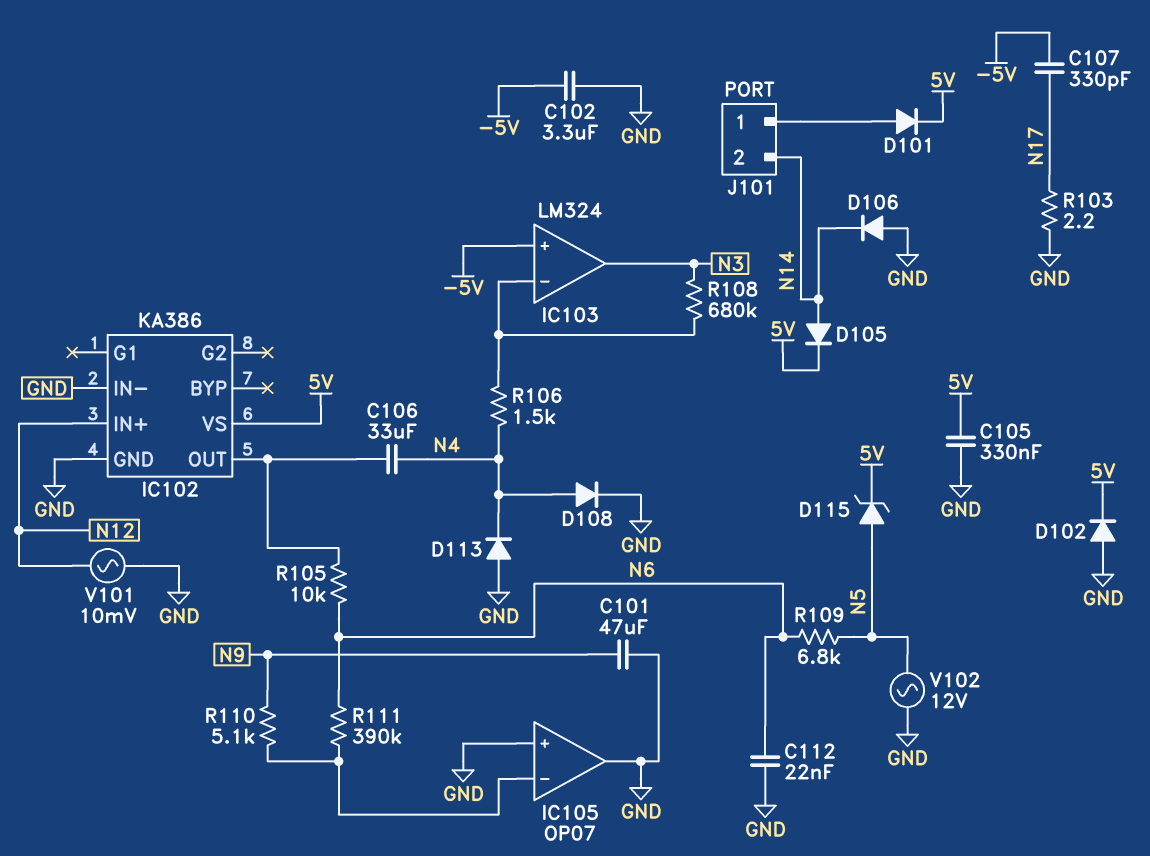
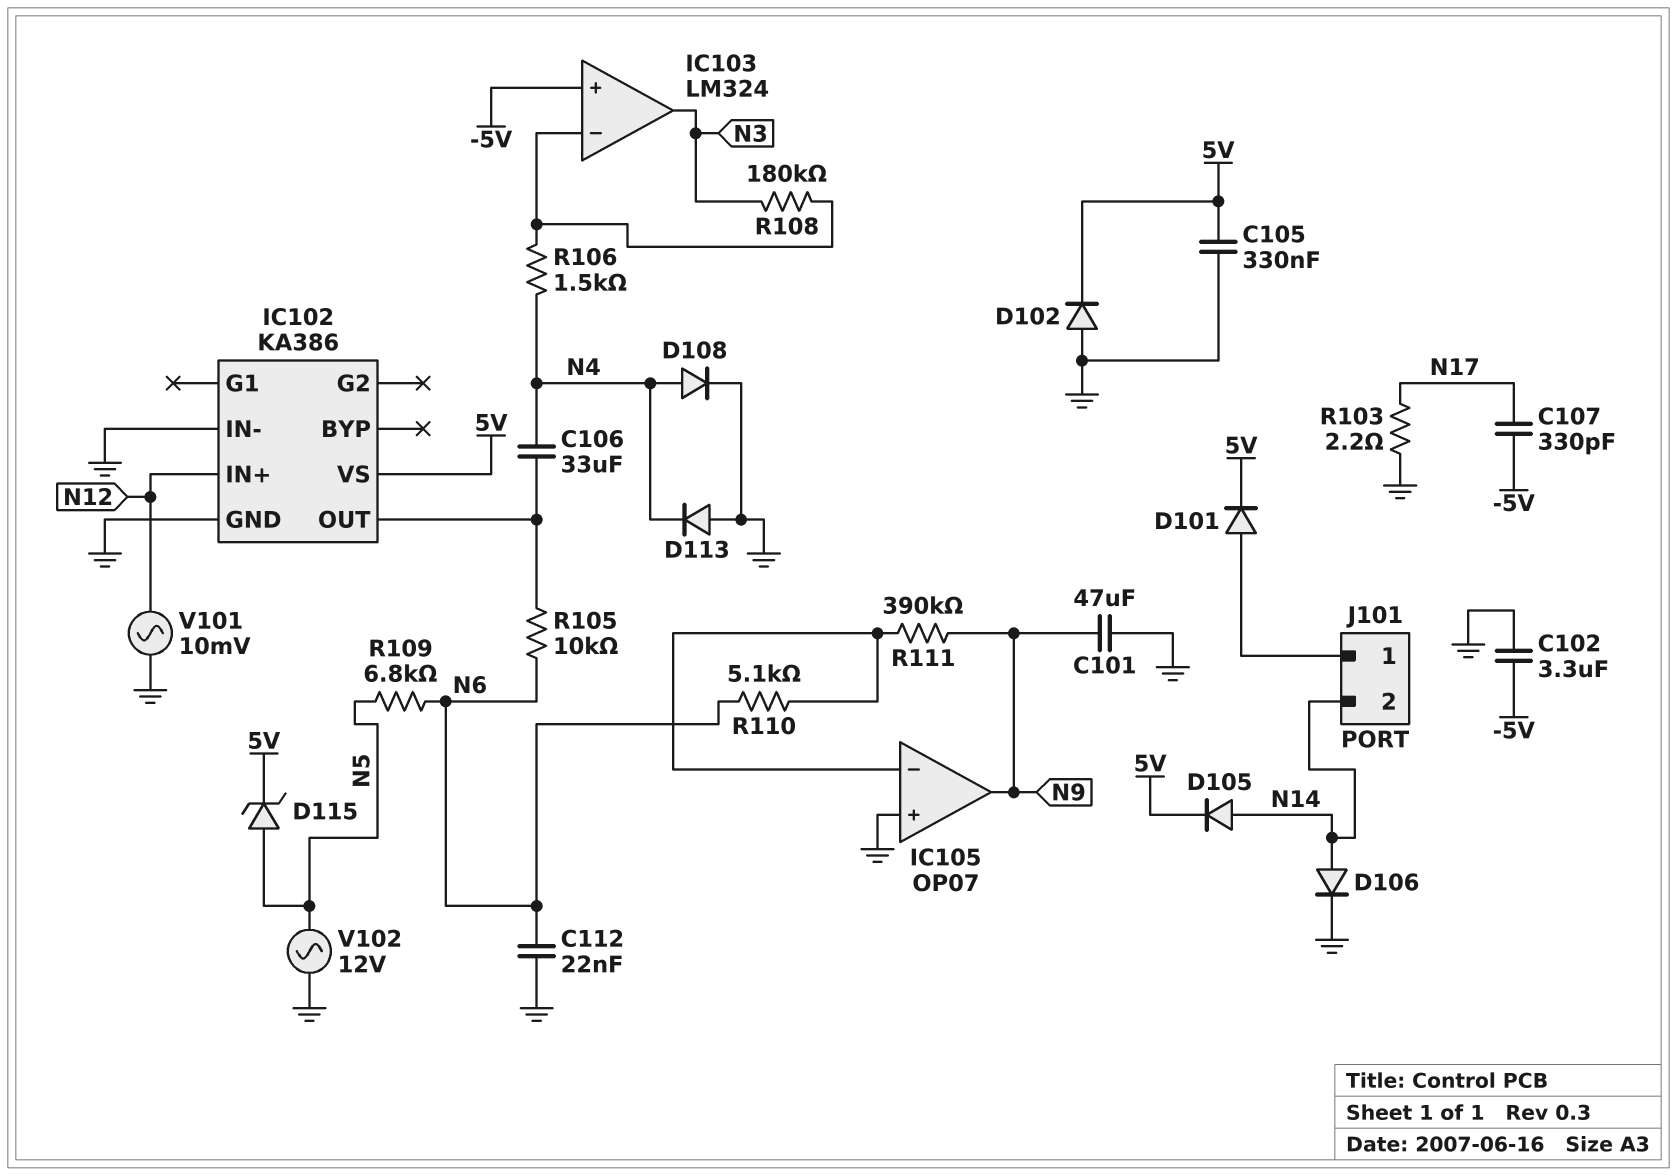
D106: diode (A GND, K N14) -> diode (A N14, K GND)
IC105 pin out: GND -> N9
R108: 680k (IC103/in-, N3) -> 180k (IC103/in-, N3)
R110: 5.1k (IC105/in-, N9) -> 5.1k (IC105/in-, N6)
R111: 390k (IC105/in-, N6) -> 390k (IC105/in-, N9)

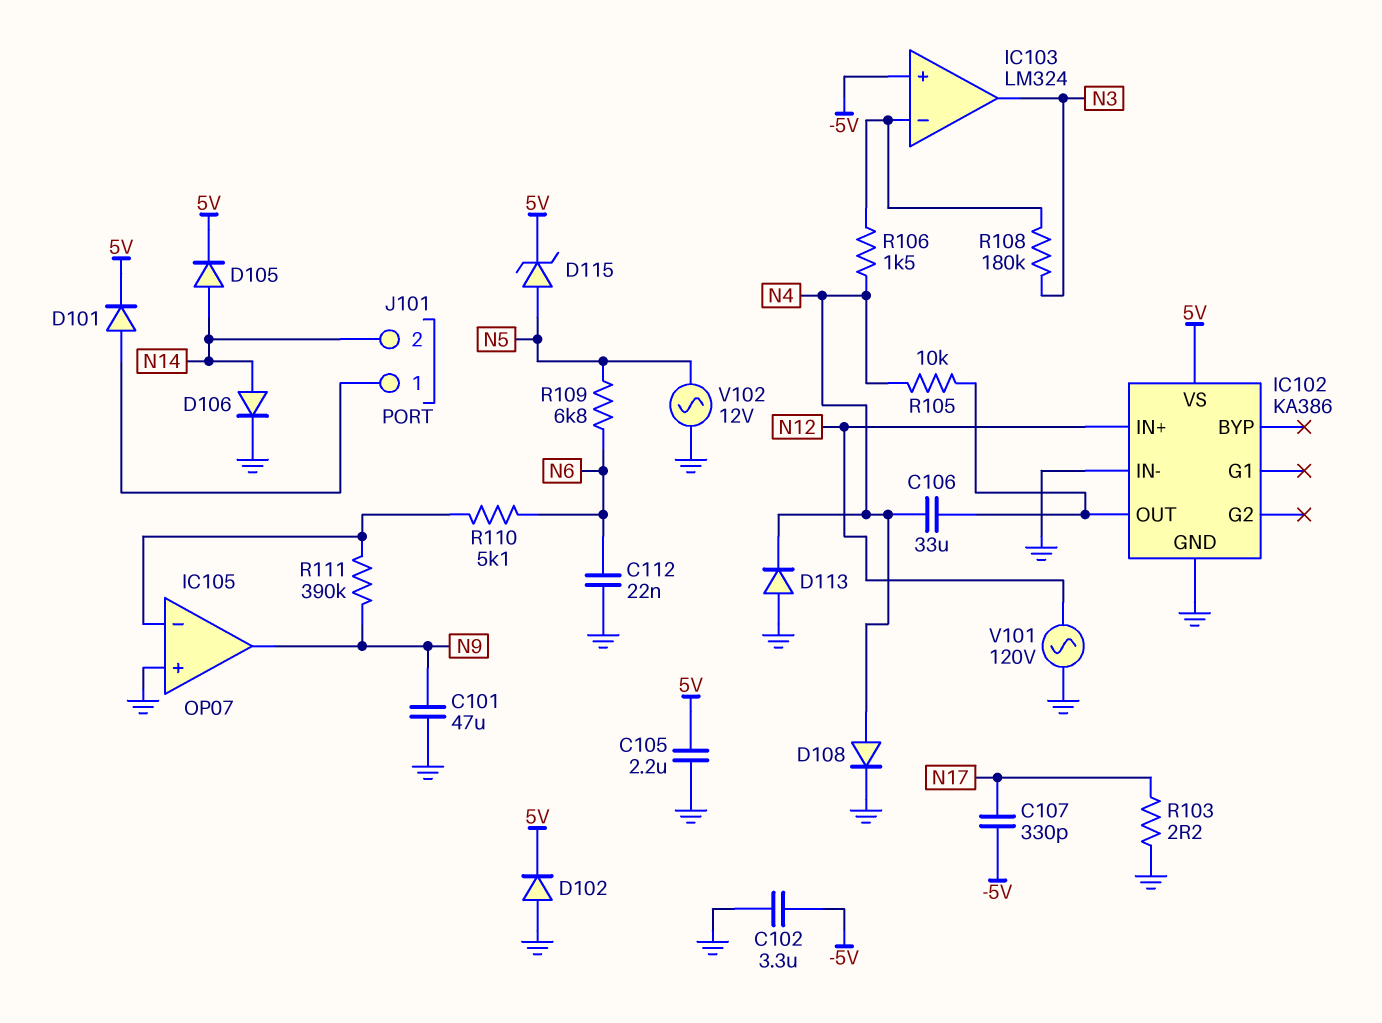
C105: 330nF (5V, GND) -> 2.2uF (5V, GND)
R105: 10k (IC102/OUT, N6) -> 10k (IC102/OUT, N4)
V101: AC 10mV (GND, N12) -> AC 120V (GND, N12)

